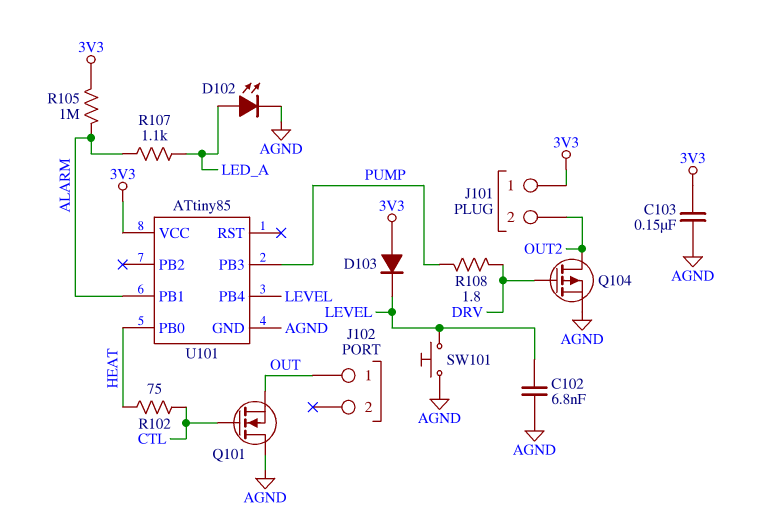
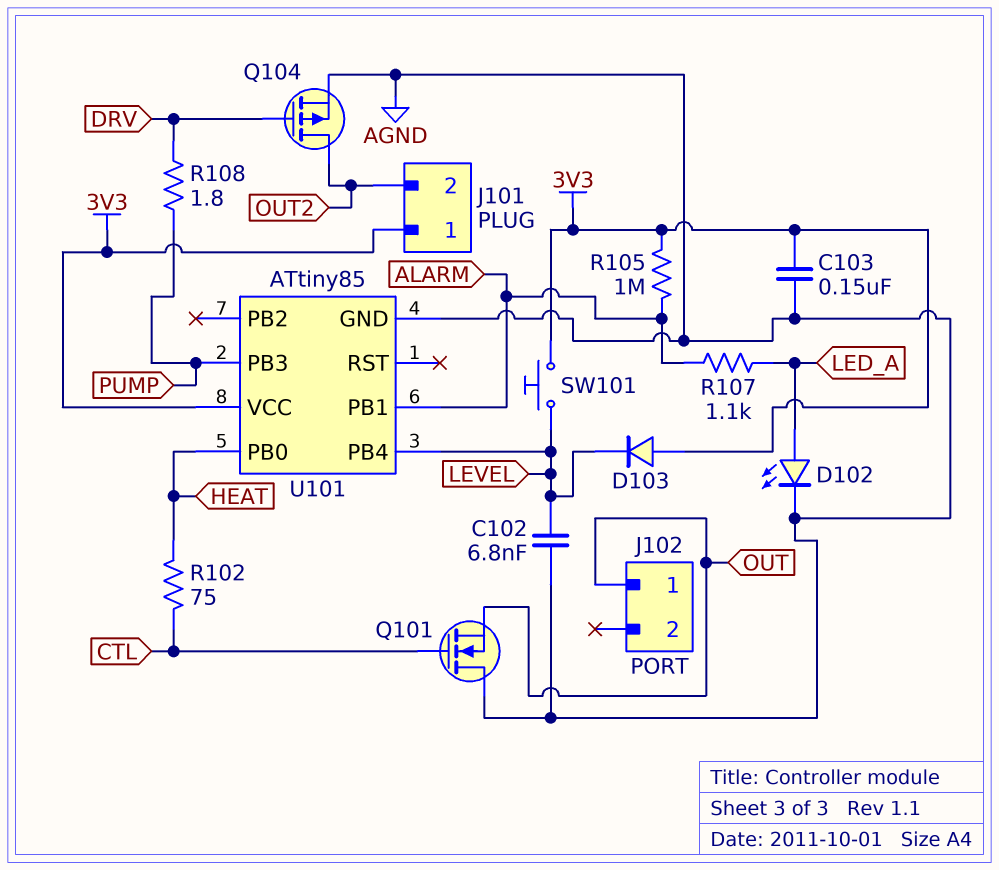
SW101: button (AGND, LEVEL) -> button (3V3, LEVEL)

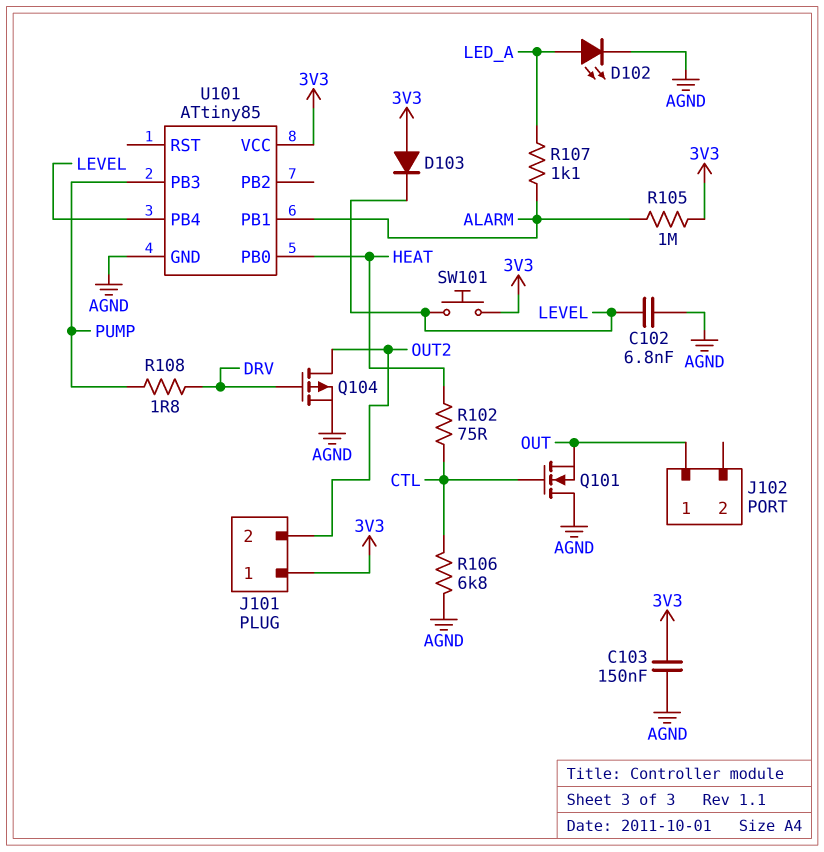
R106: none -> 6.8k (AGND, CTL)

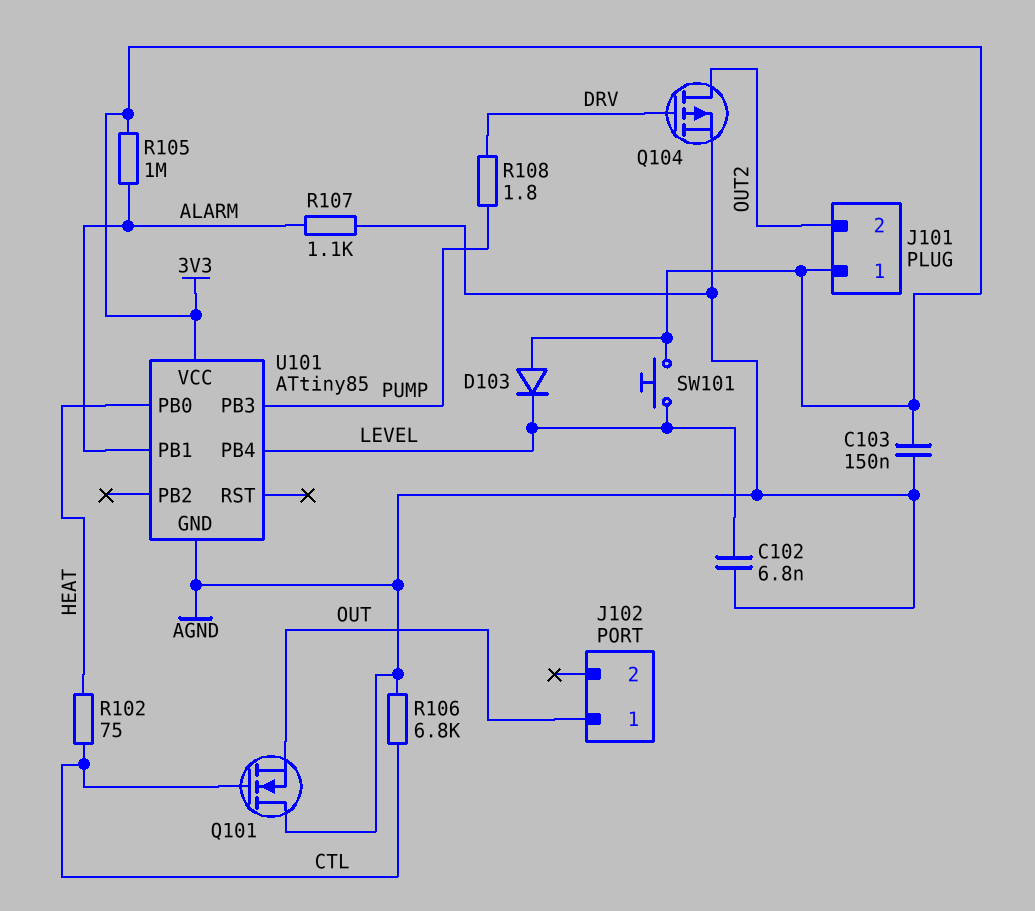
D102: LED (A LED_A, K AGND) -> none
R107: 1.1k (ALARM, LED_A) -> 1.1k (AGND, ALARM)

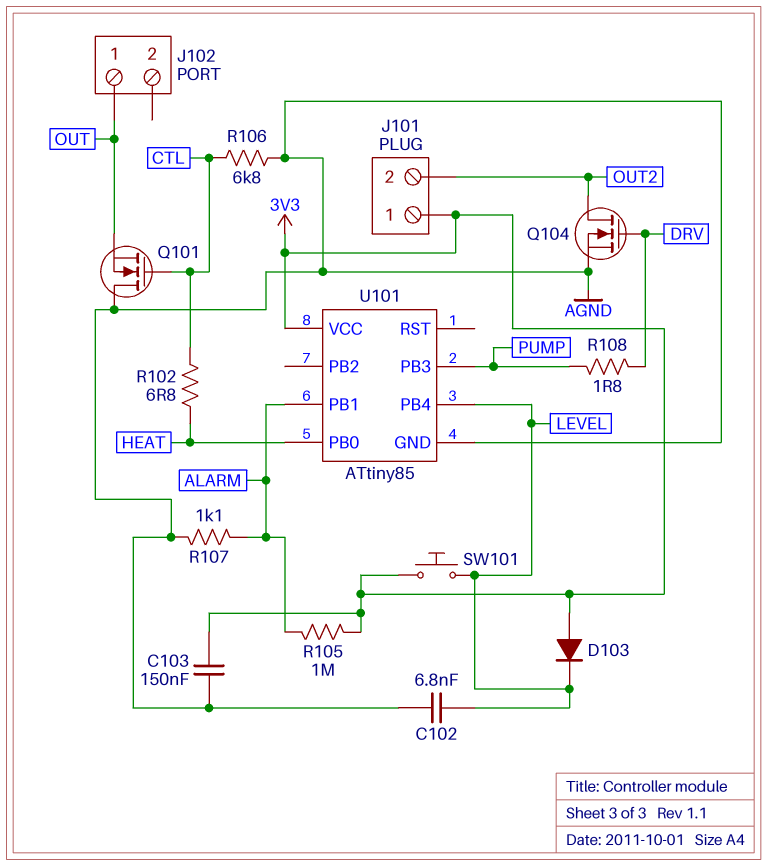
Q104: PMOS (G DRV, D OUT2, S AGND) -> NMOS (G DRV, D OUT2, S AGND)
R102: 75 (CTL, HEAT) -> 6.8 (CTL, HEAT)

